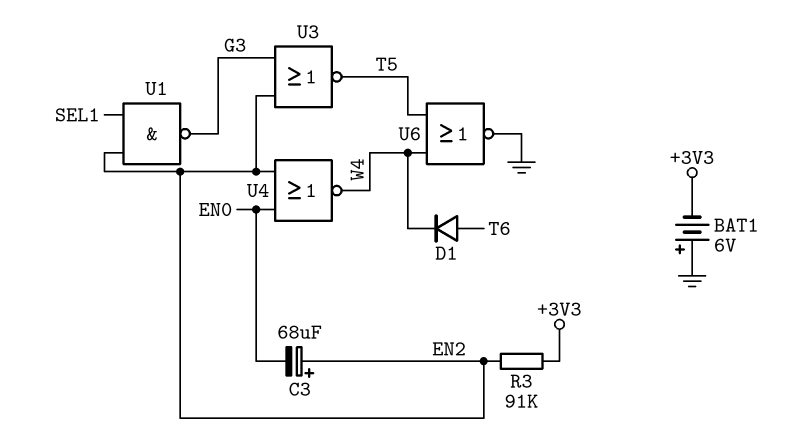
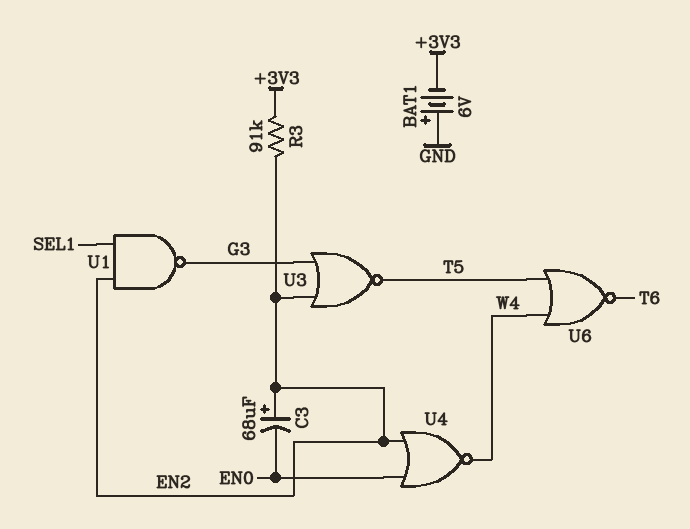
D1: diode (A T6, K W4) -> none
U6: NOR (in T5, in W4, out GND) -> NOR (in T5, in W4, out T6)

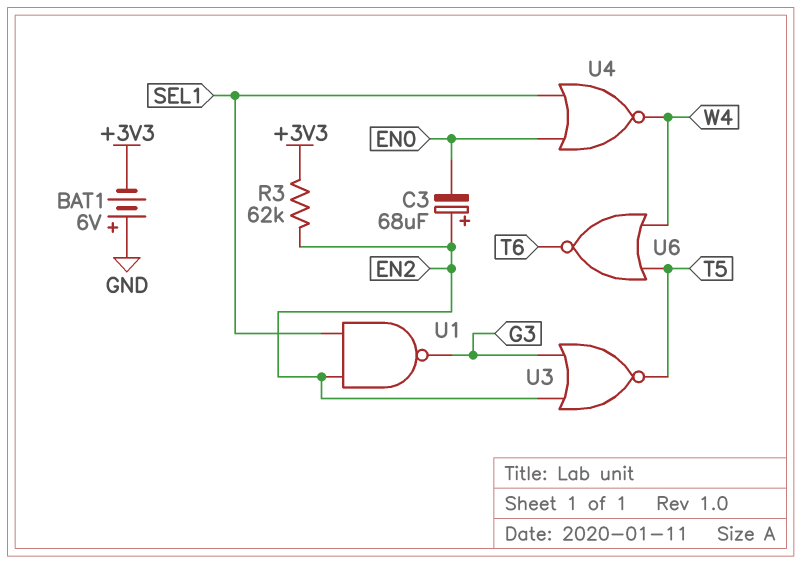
R3: 91k (+3V3, EN2) -> 62k (+3V3, EN2)
U4: NOR (in EN0, in EN2, out W4) -> NOR (in EN0, in SEL1, out W4)

